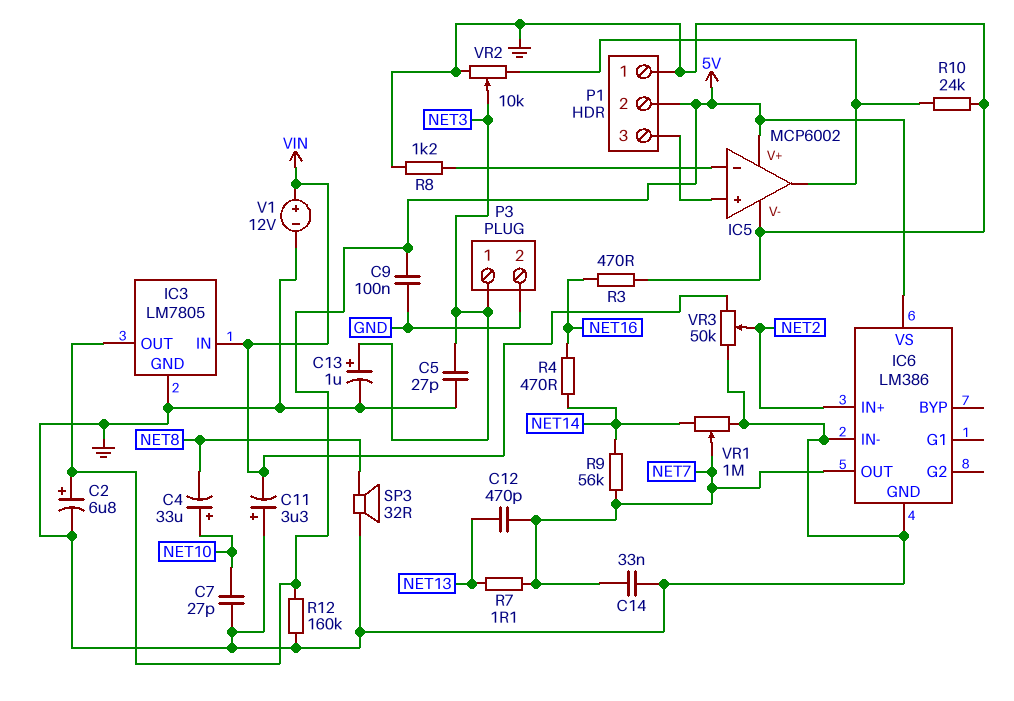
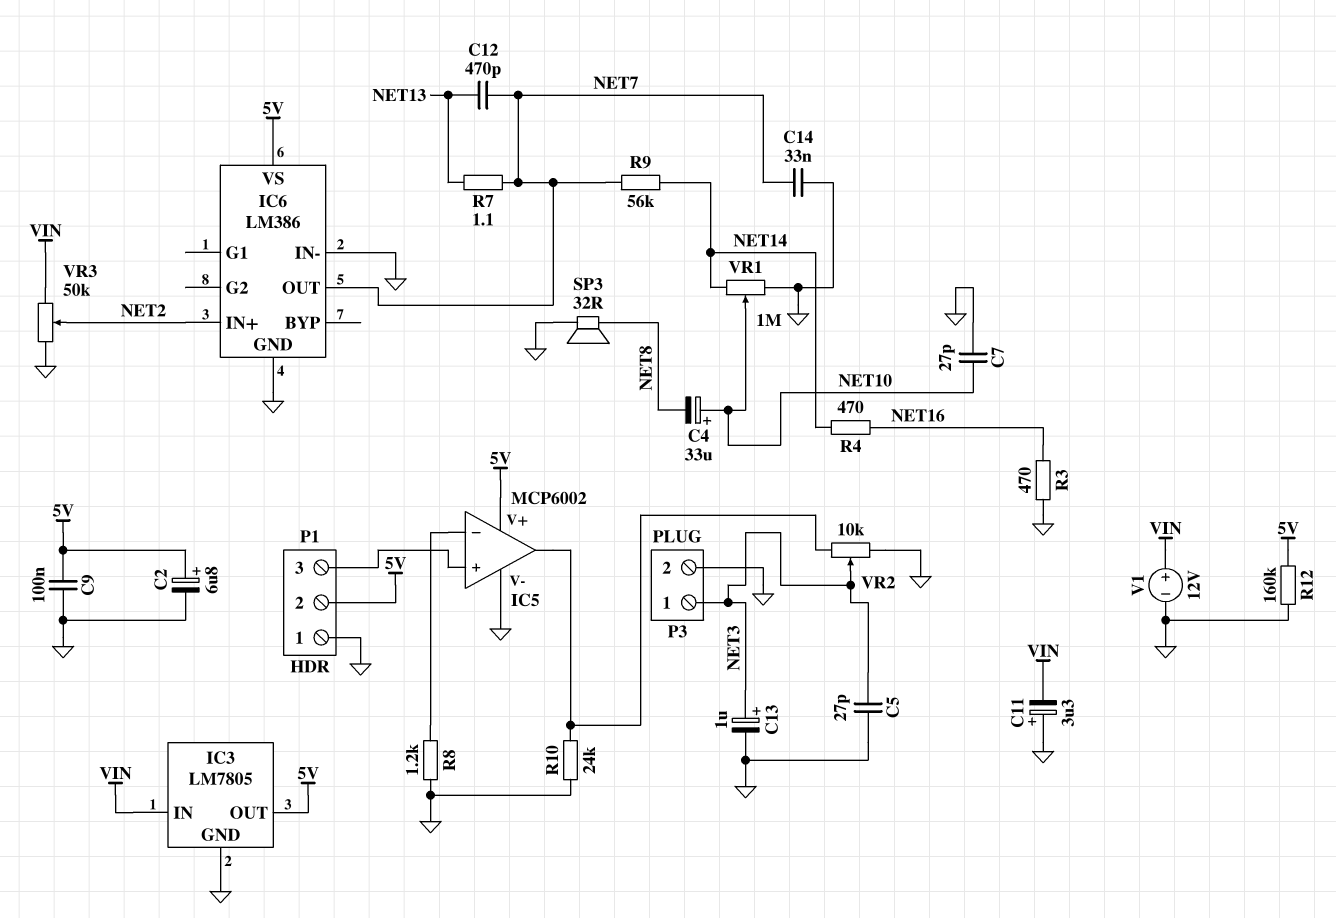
VR1: 1M (GND, NET14, wiper NET7) -> 1M (GND, NET14, wiper NET10)

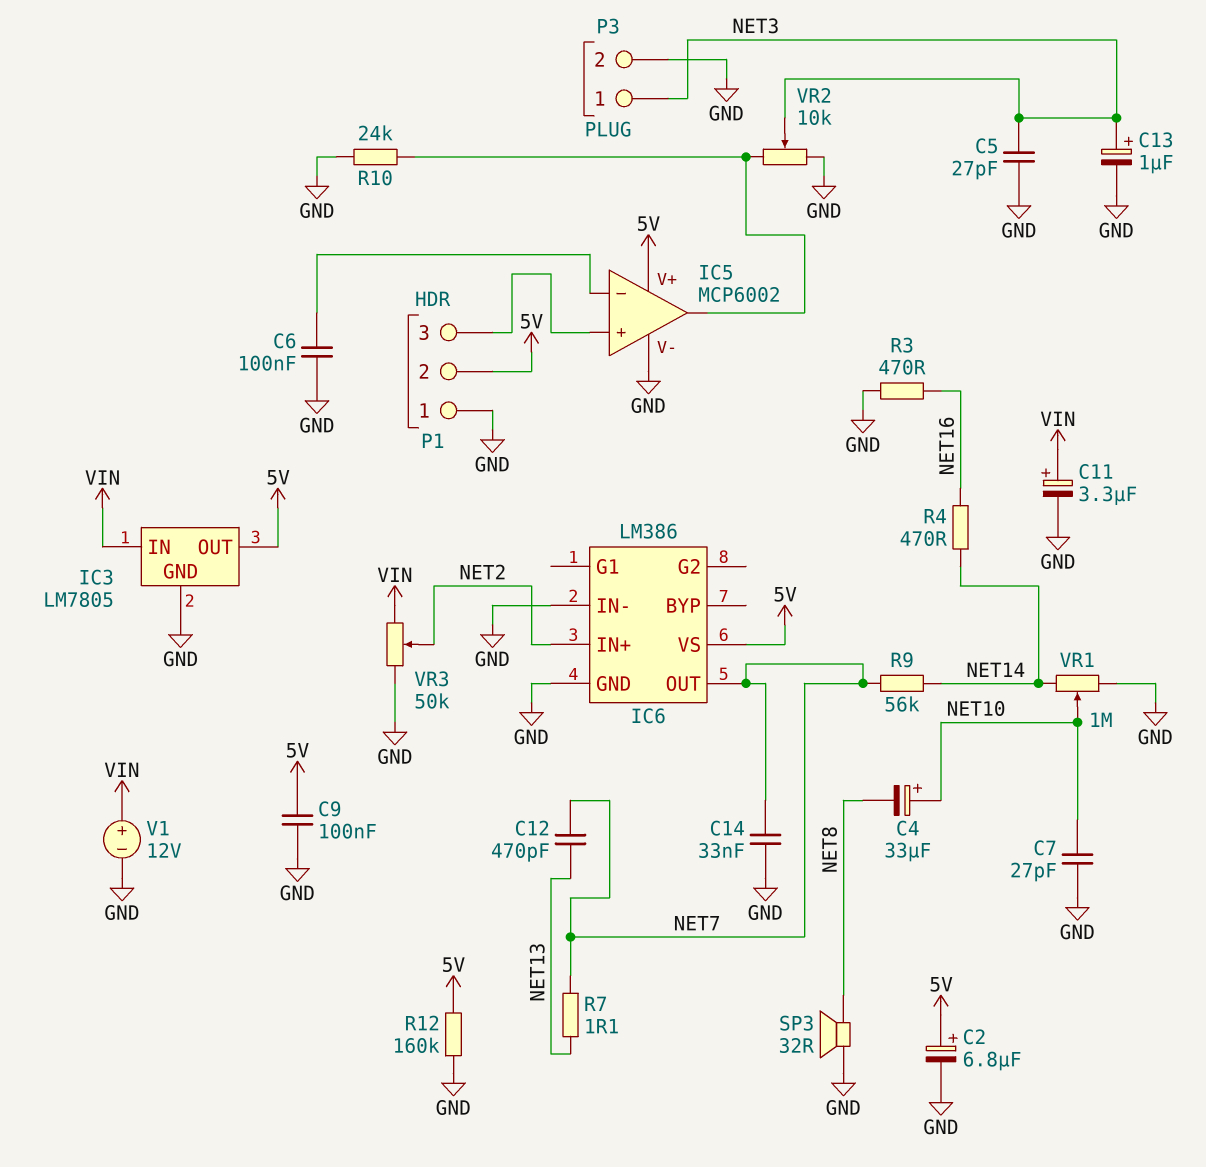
C6: none -> 100nF (GND, IC5/in-)
C11: 3.3uF (plus GND, minus VIN) -> 3.3uF (plus VIN, minus GND)
R8: 1.2k (GND, IC5/in-) -> none

